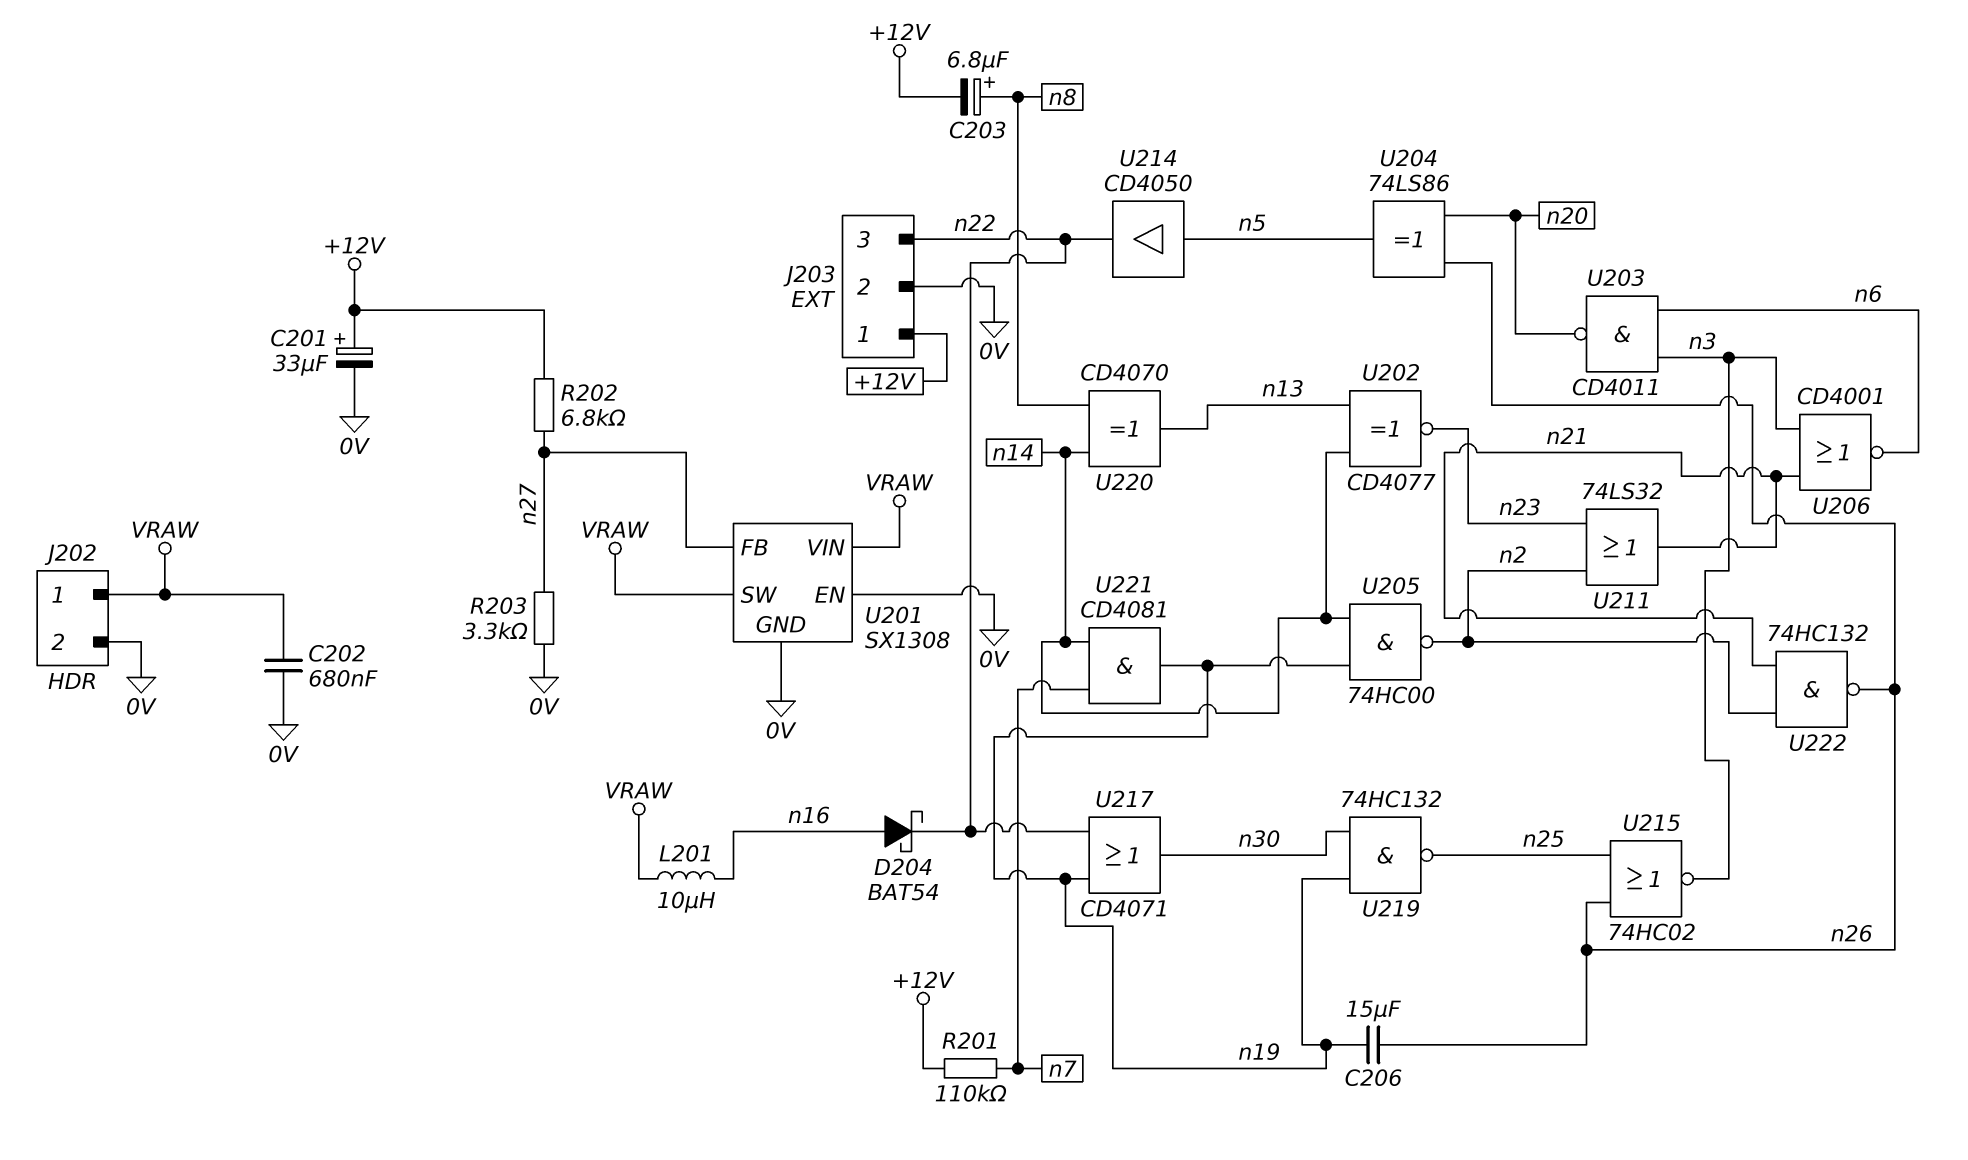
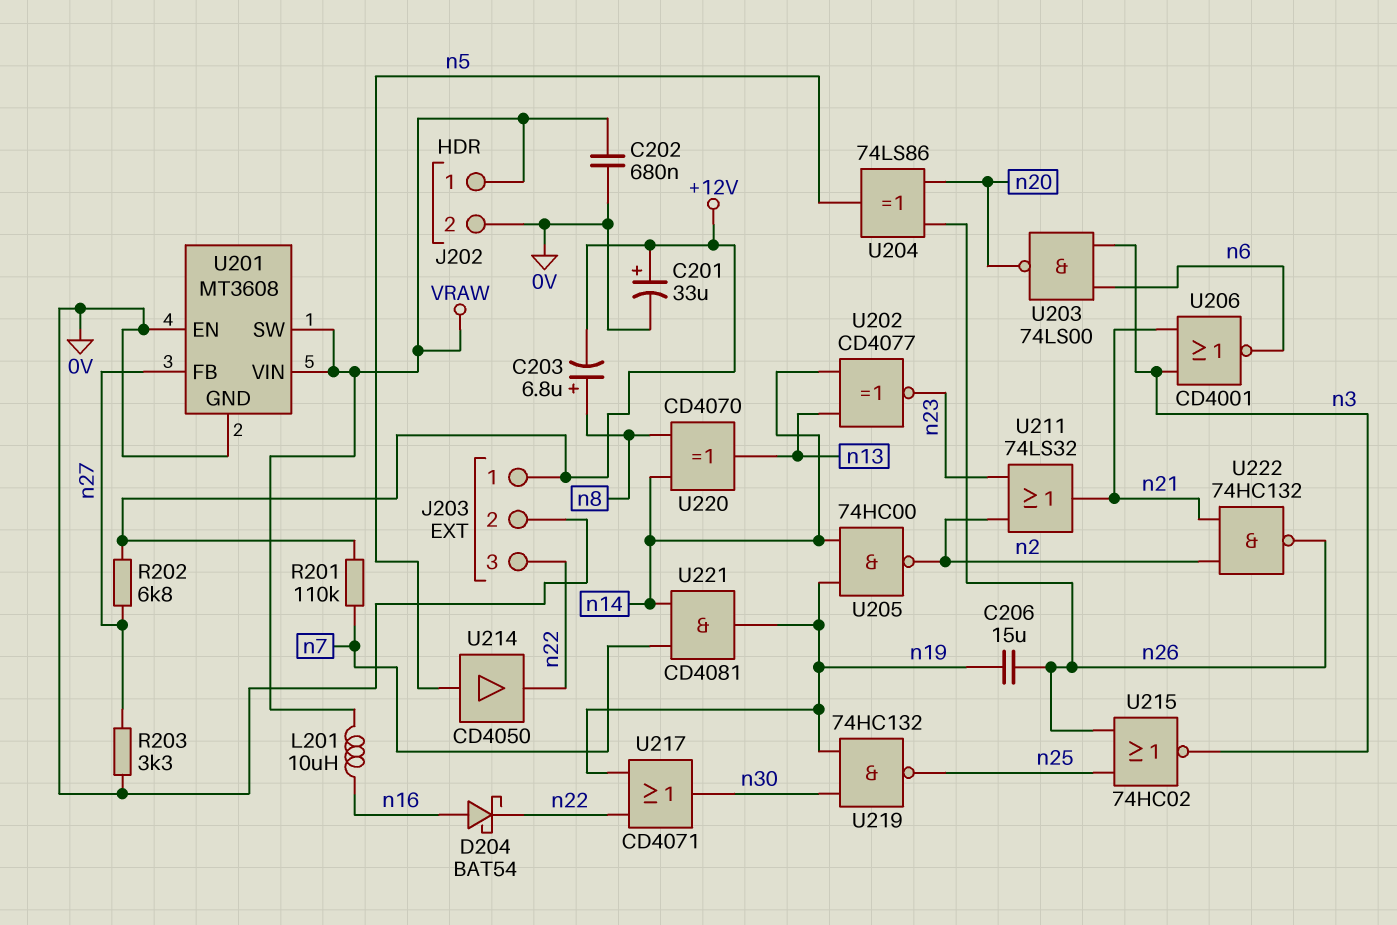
U201: SX1308 -> MT3608
U203: NAND CD4011 (in n3, in n6, out n20) -> NAND 74LS00 (in n3, in n6, out n20)

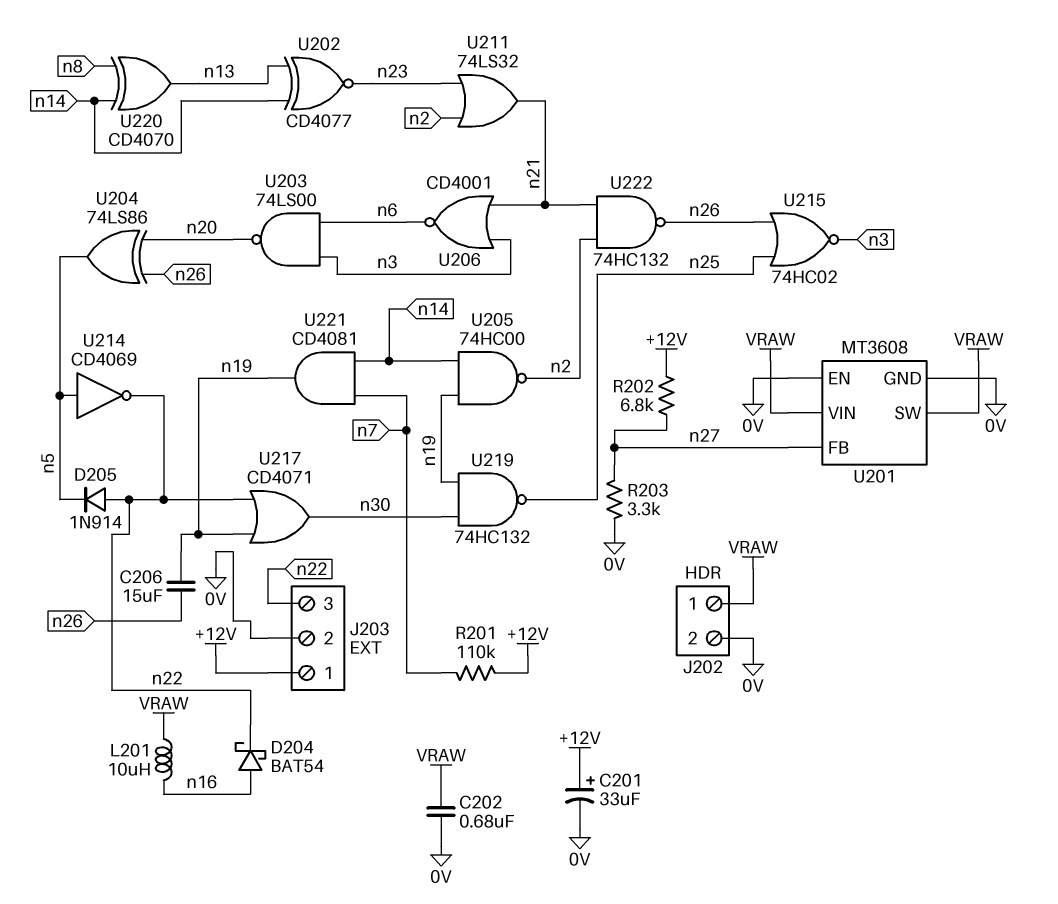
C203: 6.8uF (plus n8, minus +12V) -> none
D205: none -> diode 1N914 (A n22, K n5)
U214: buffer CD4050 (in n5, out n22) -> NOT CD4069 (in n5, out n22)

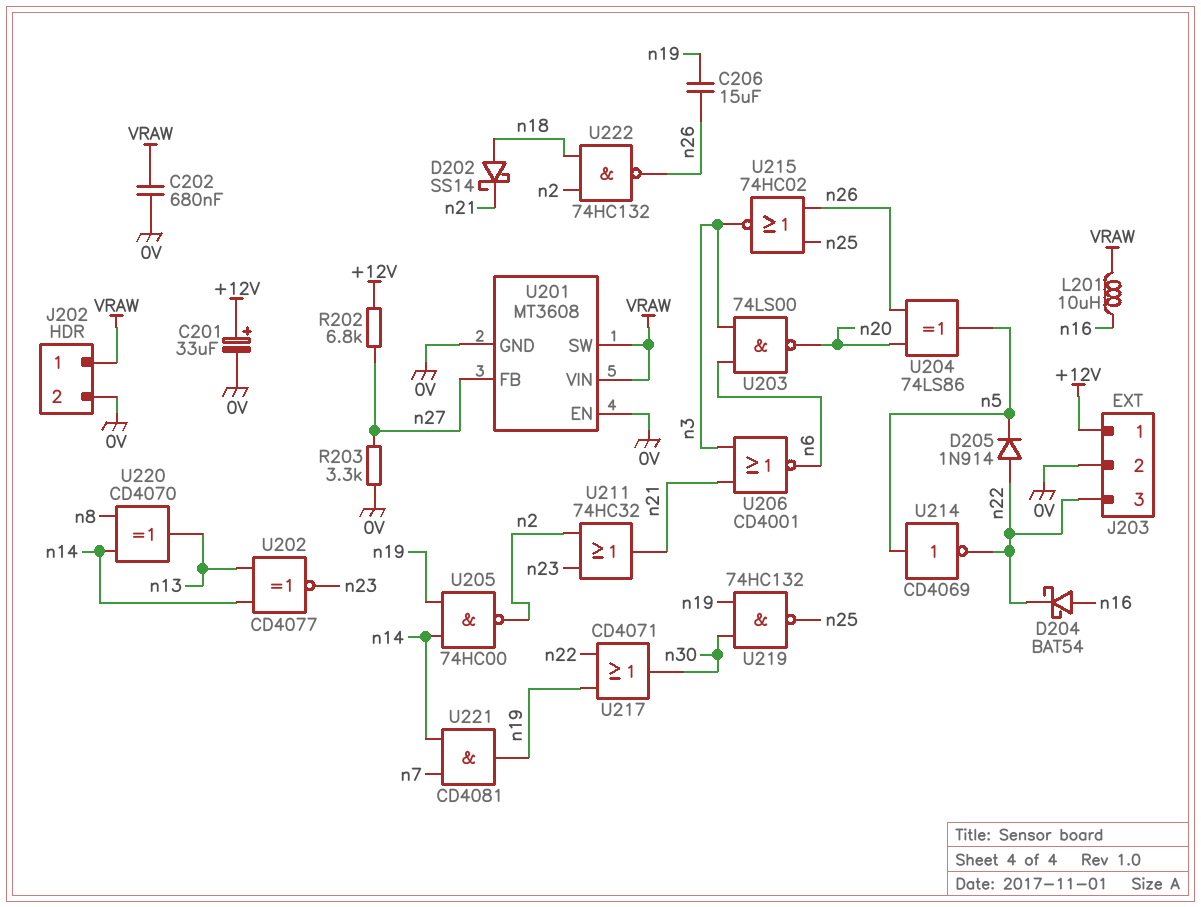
D202: none -> schottky SS14 (A n18, K n21)
R201: 110k (+12V, n7) -> none
U211: OR 74LS32 (in n2, in n23, out n21) -> OR 74HC32 (in n2, in n23, out n21)
U222: NAND 74HC132 (in n2, in n21, out n26) -> NAND 74HC132 (in n2, in n18, out n26)

